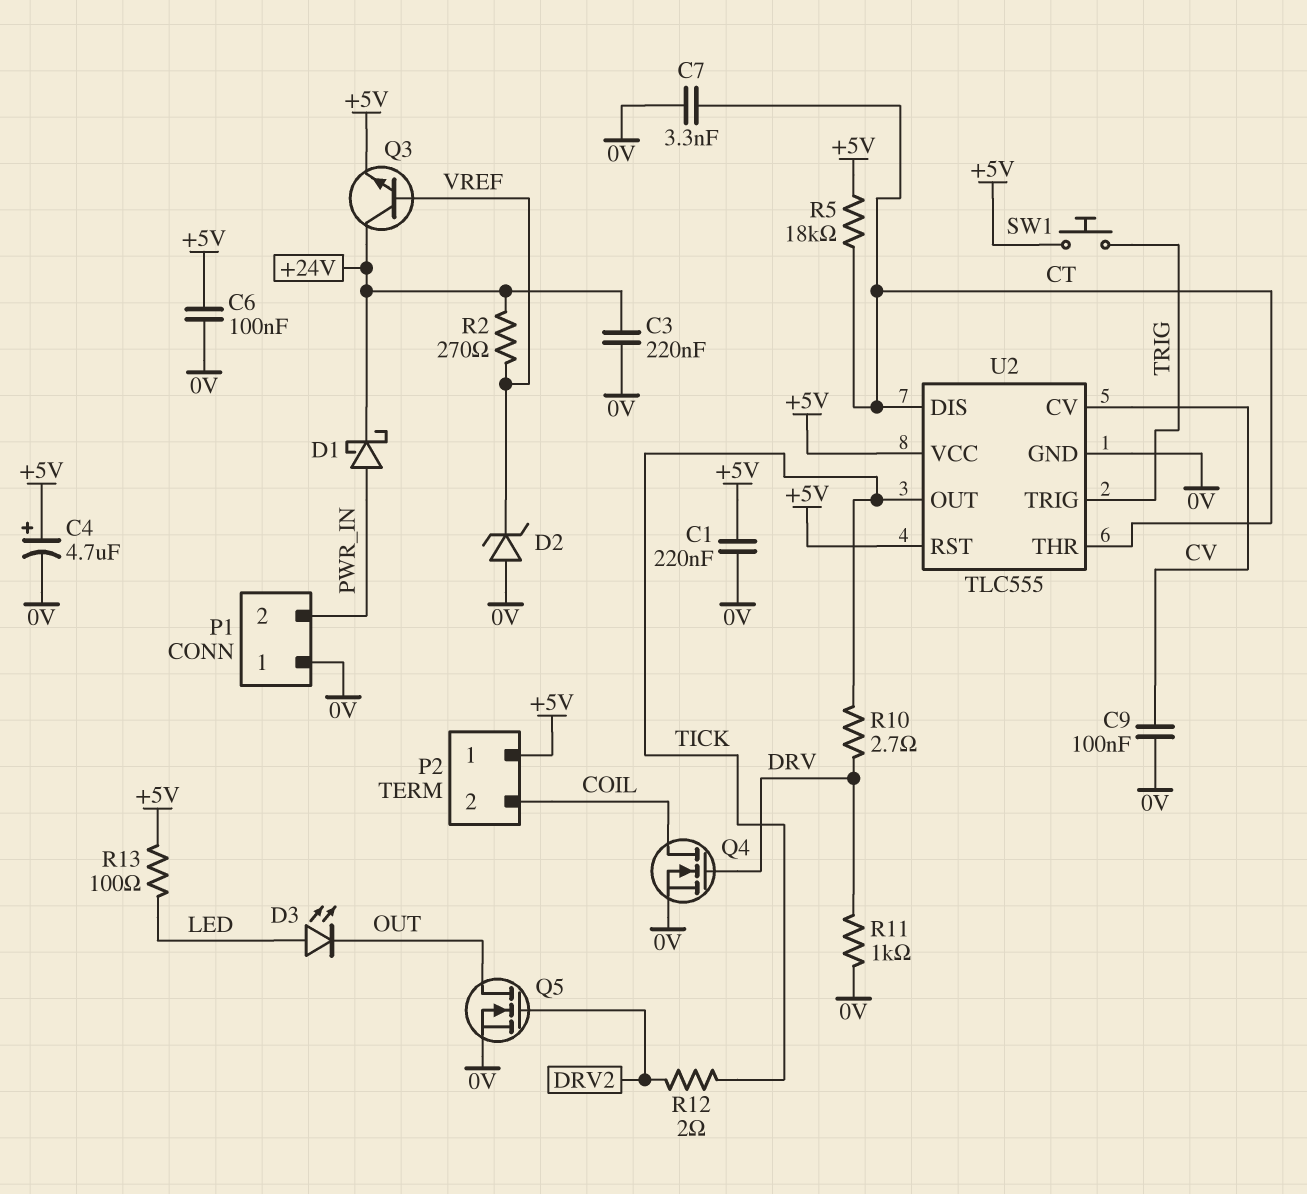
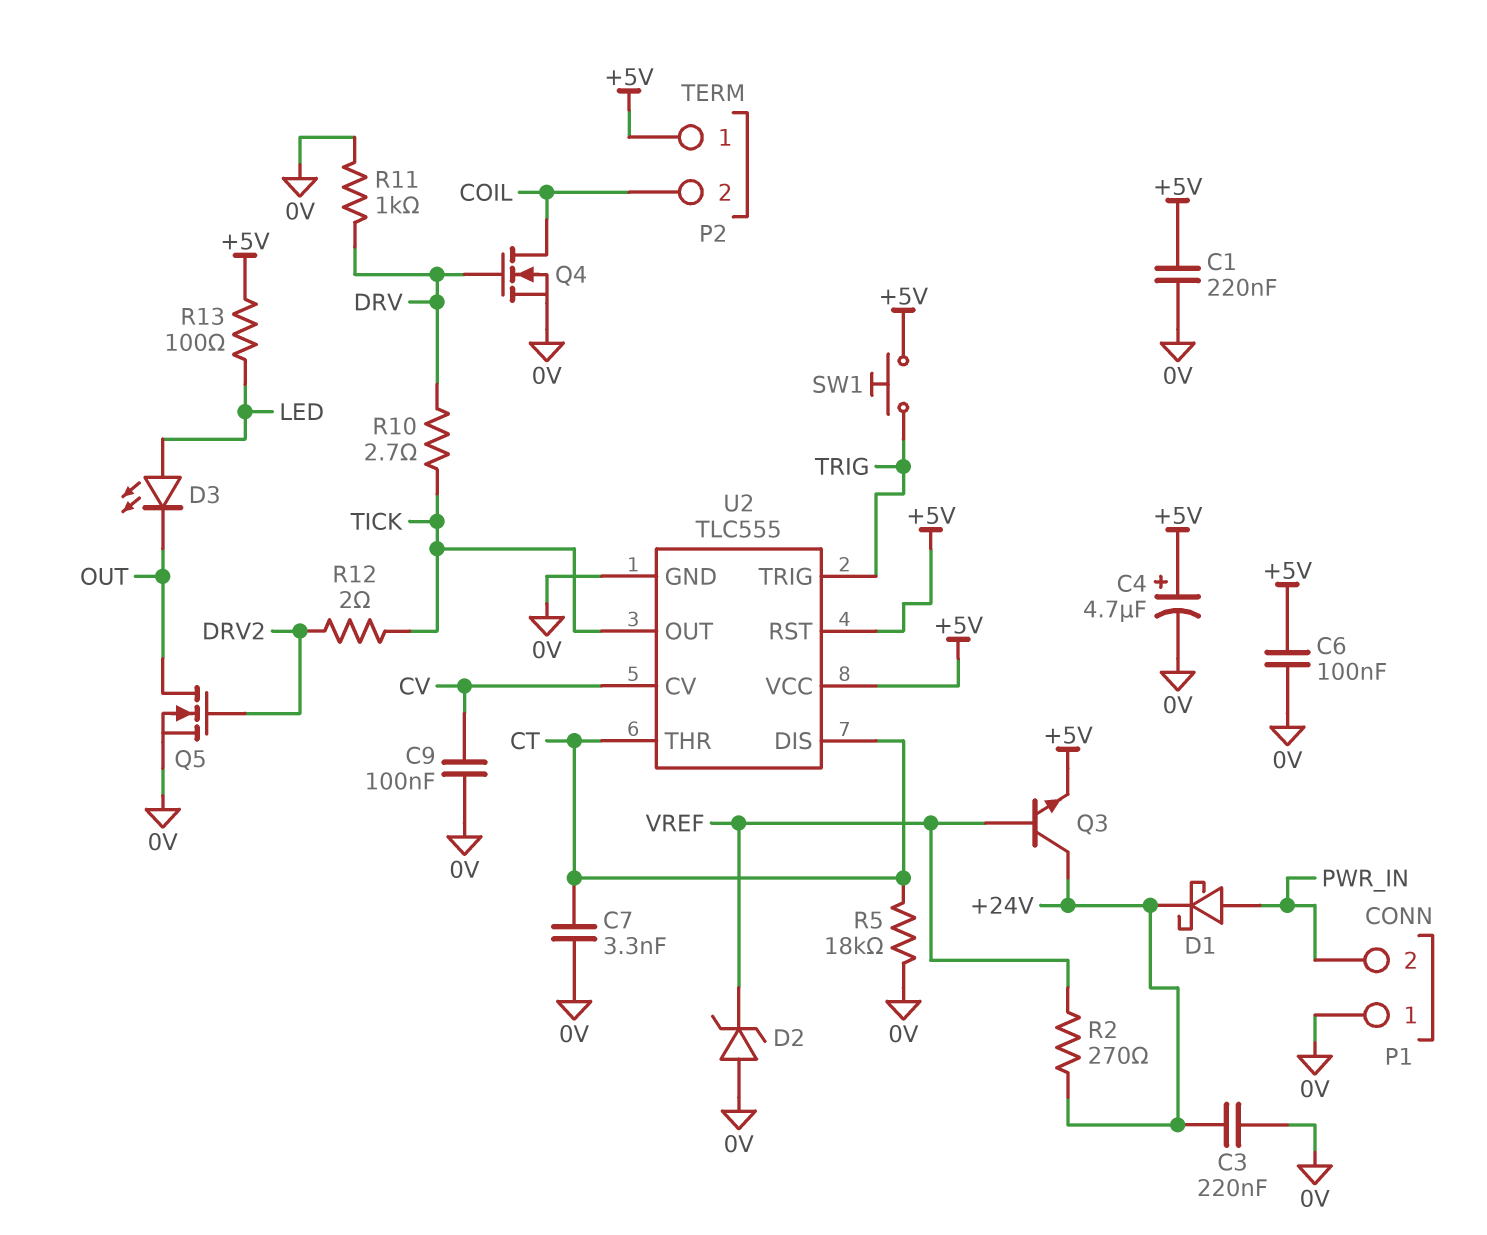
R5: 18k (+5V, CT) -> 18k (0V, CT)

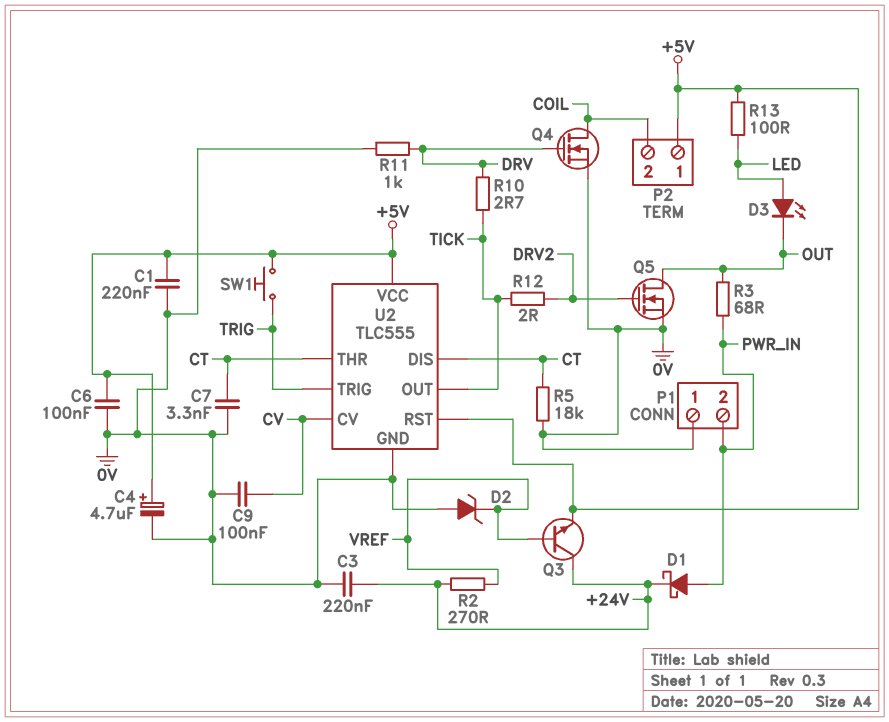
R3: none -> 68 (OUT, PWR_IN)

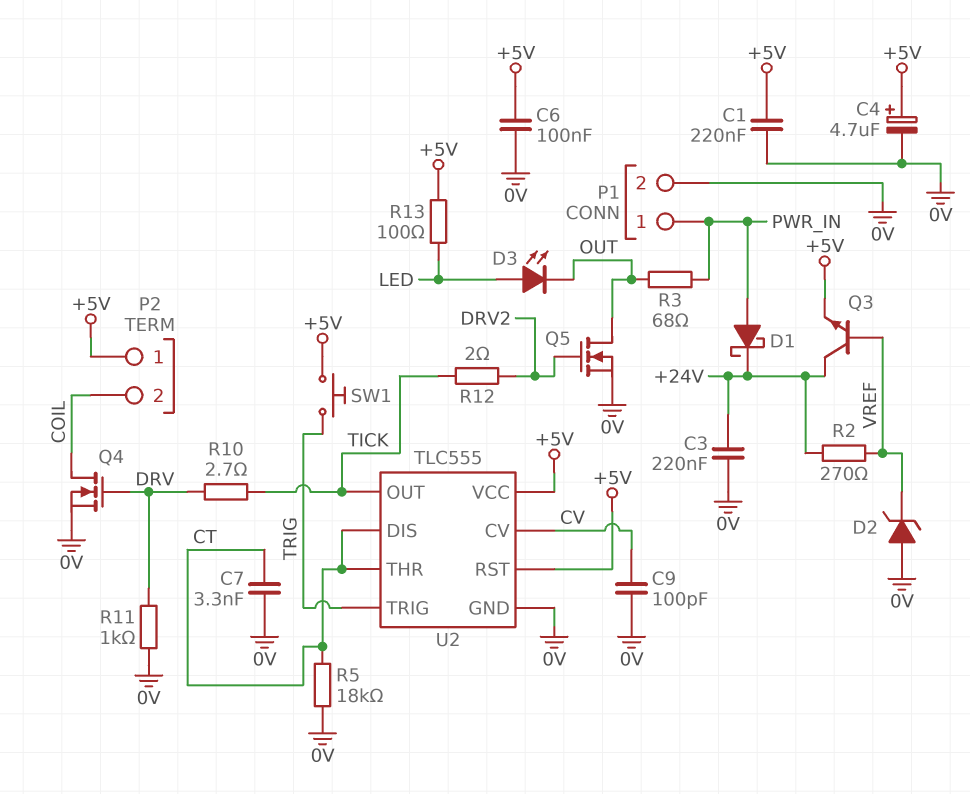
C9: 100nF (0V, CV) -> 100pF (0V, CV)
P1 pin 1: 0V -> PWR_IN
P1 pin 2: PWR_IN -> 0V

